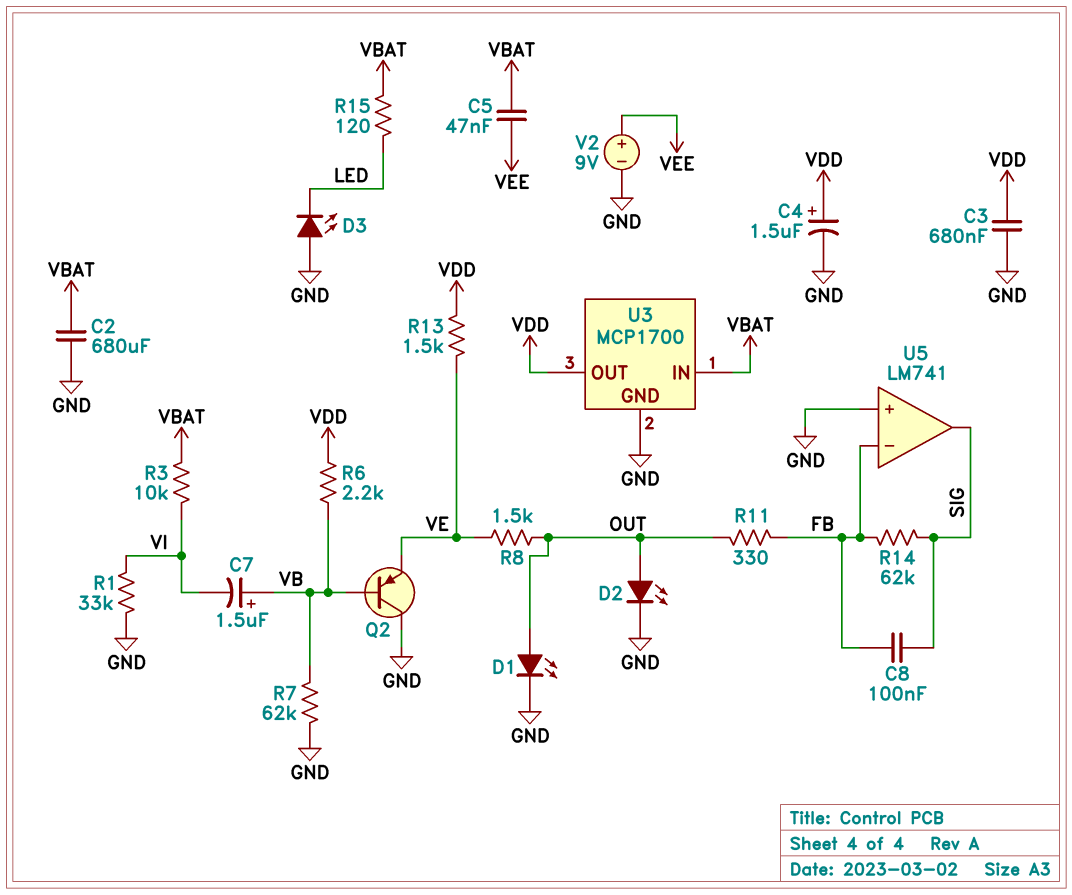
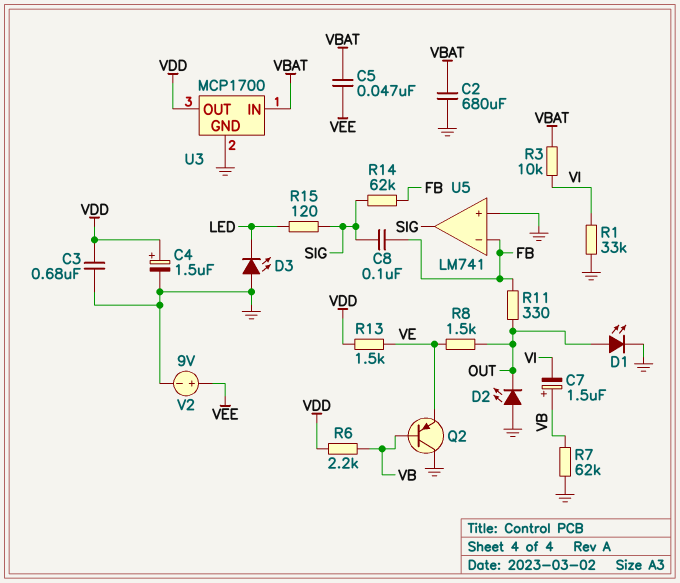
D2: LED (A OUT, K GND) -> LED (A GND, K OUT)
R15: 120 (LED, VBAT) -> 120 (LED, SIG)

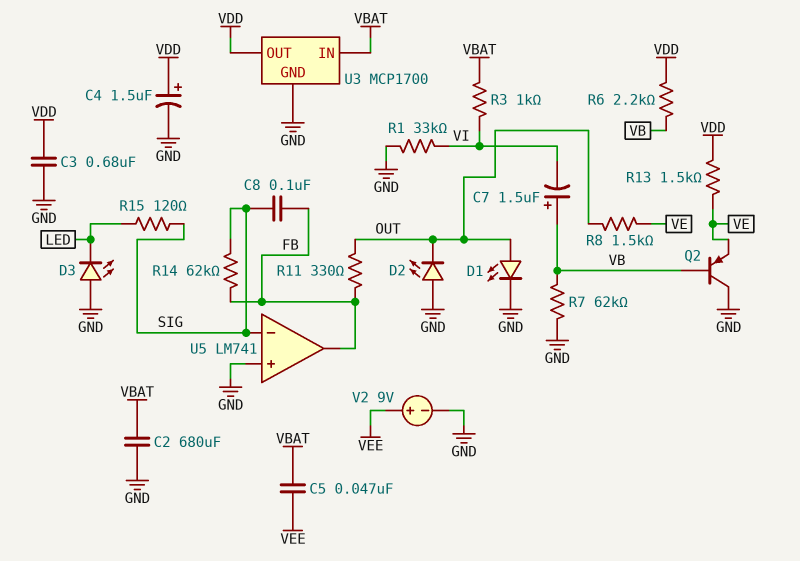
R3: 10k (VBAT, VI) -> 1k (VBAT, VI)
U5 pin in-: FB -> SIG
U5 pin out: SIG -> FB

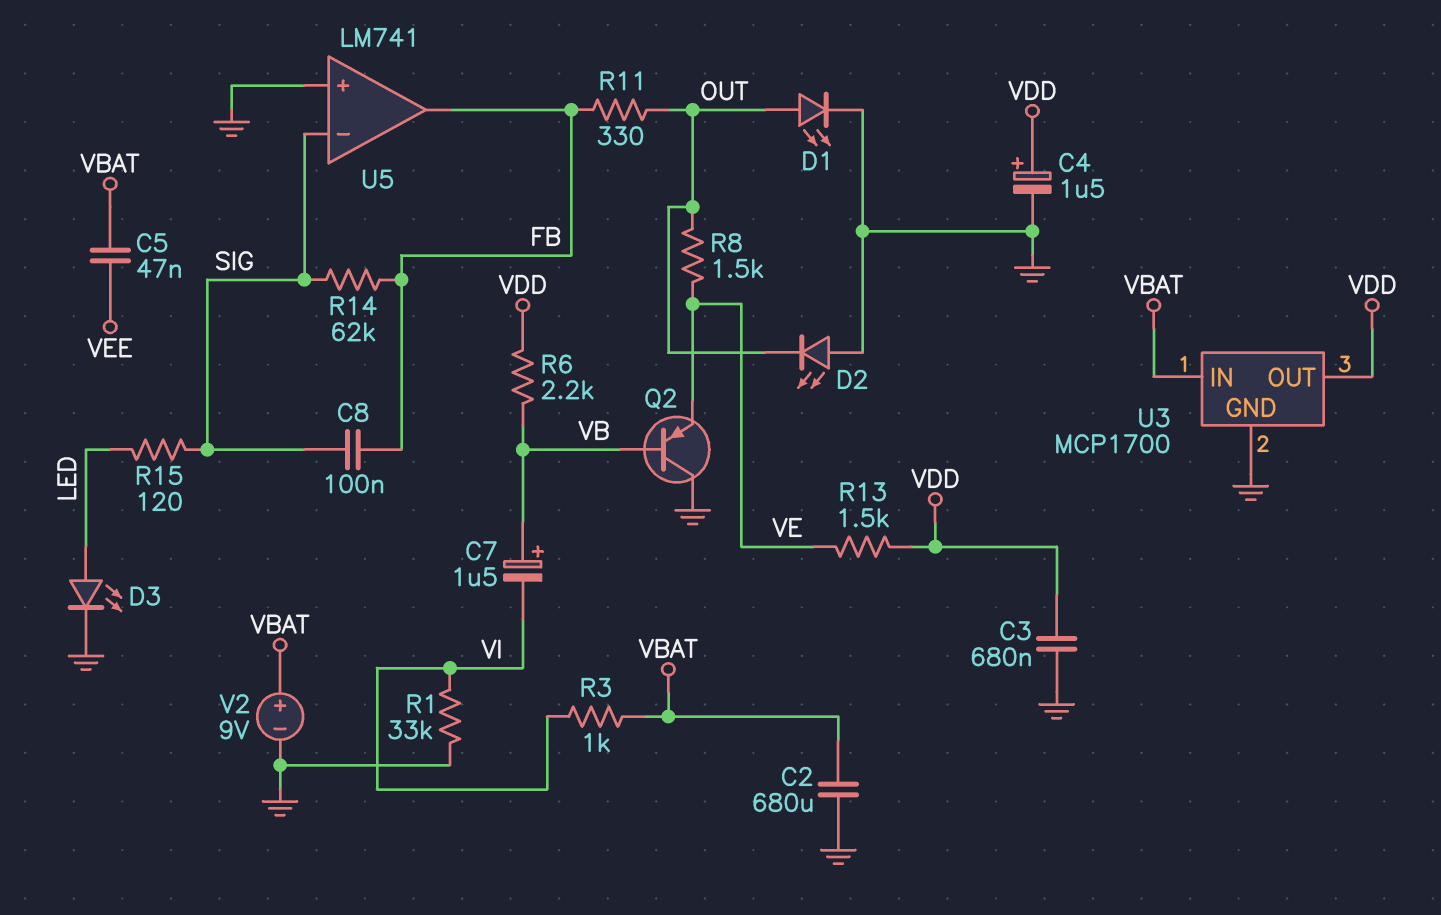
D3: LED (A GND, K LED) -> LED (A LED, K GND)
R7: 62k (GND, VB) -> none
V2: 9V (plus VEE, minus GND) -> 9V (plus VBAT, minus GND)

